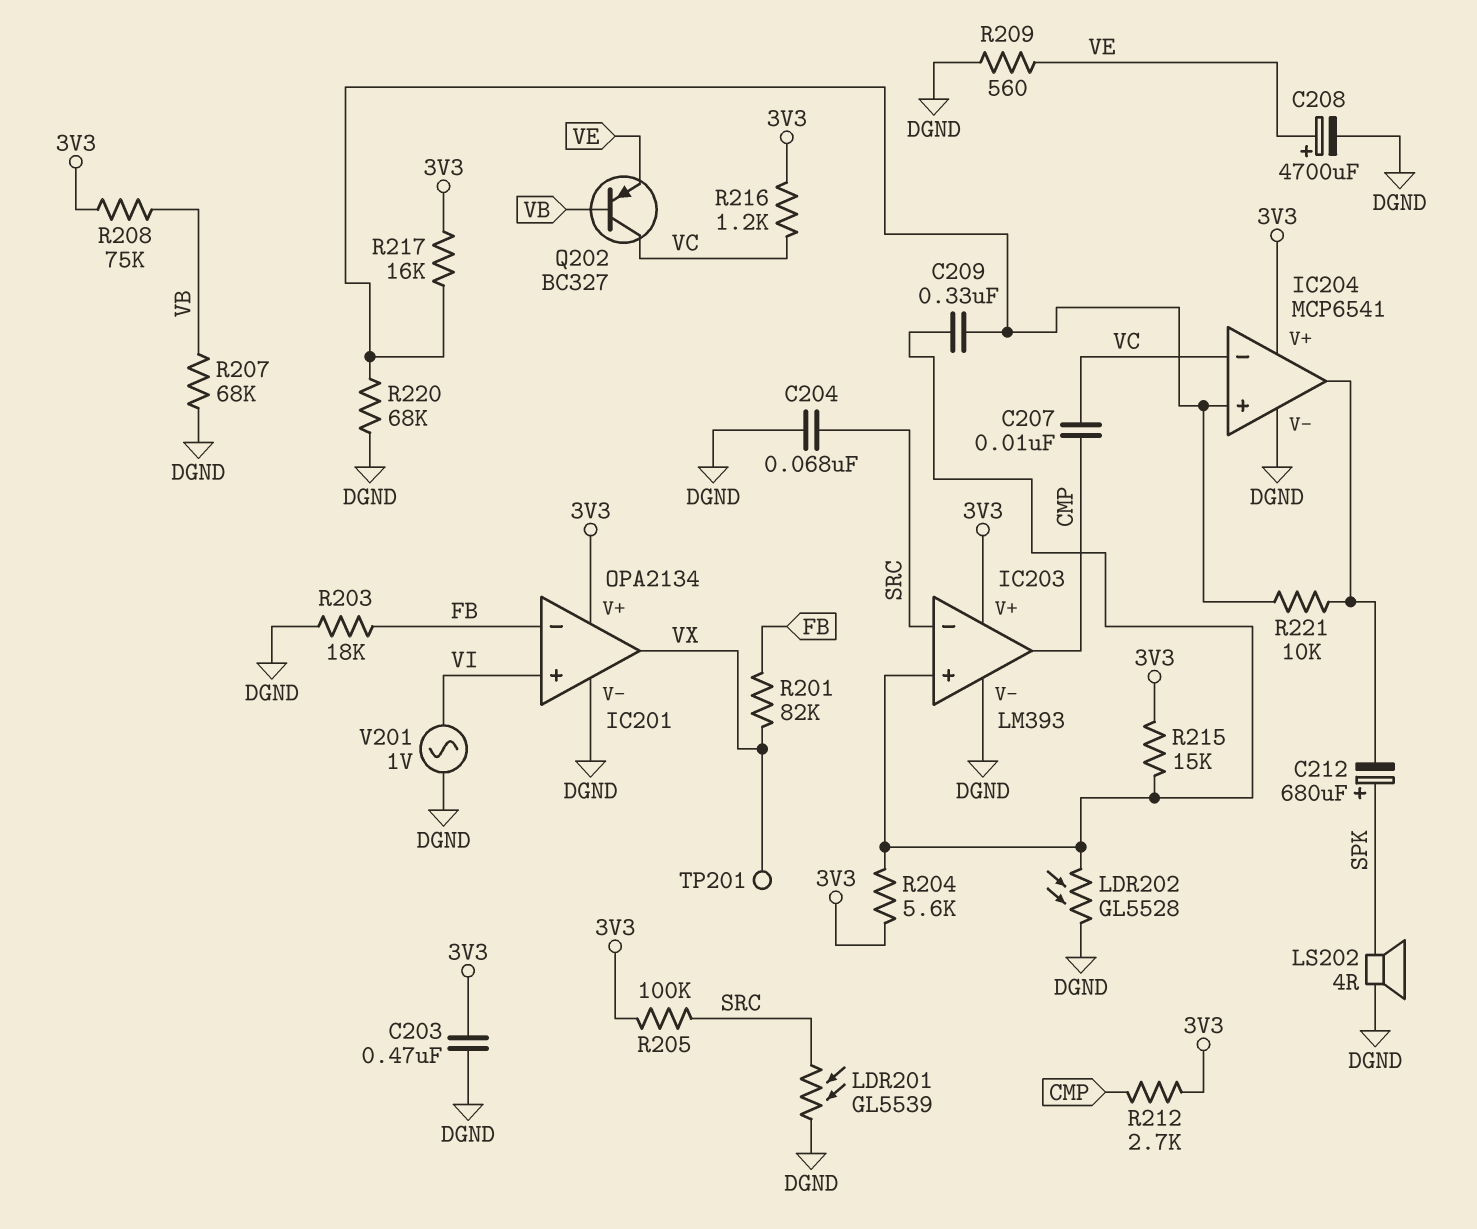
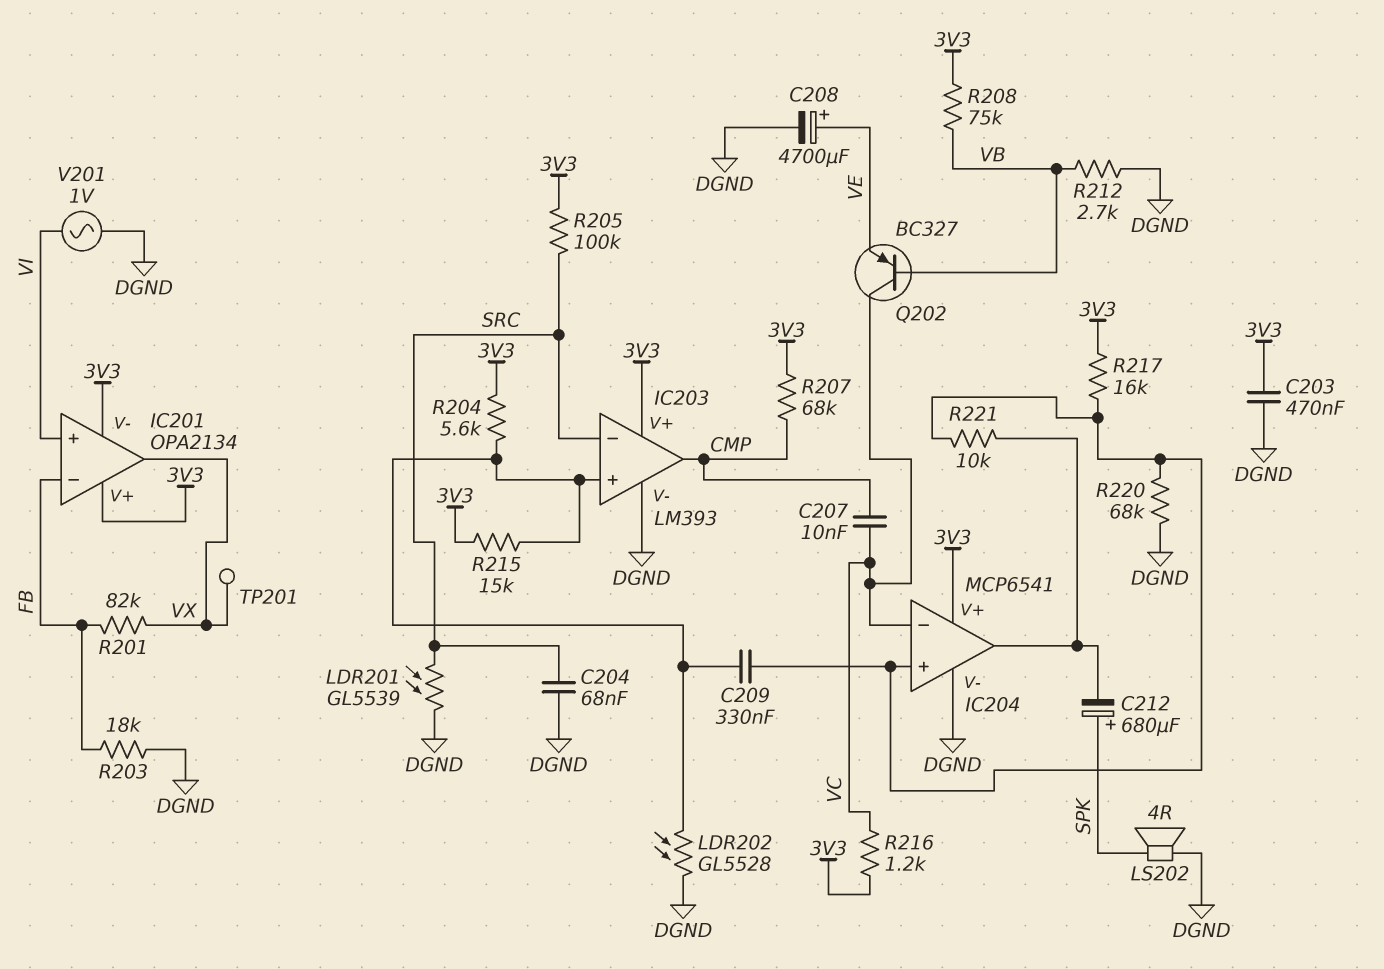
IC201 pin V-: DGND -> 3V3
R207: 68k (DGND, VB) -> 68k (3V3, CMP)
R209: 560 (DGND, VE) -> none
R212: 2.7k (3V3, CMP) -> 2.7k (DGND, VB)

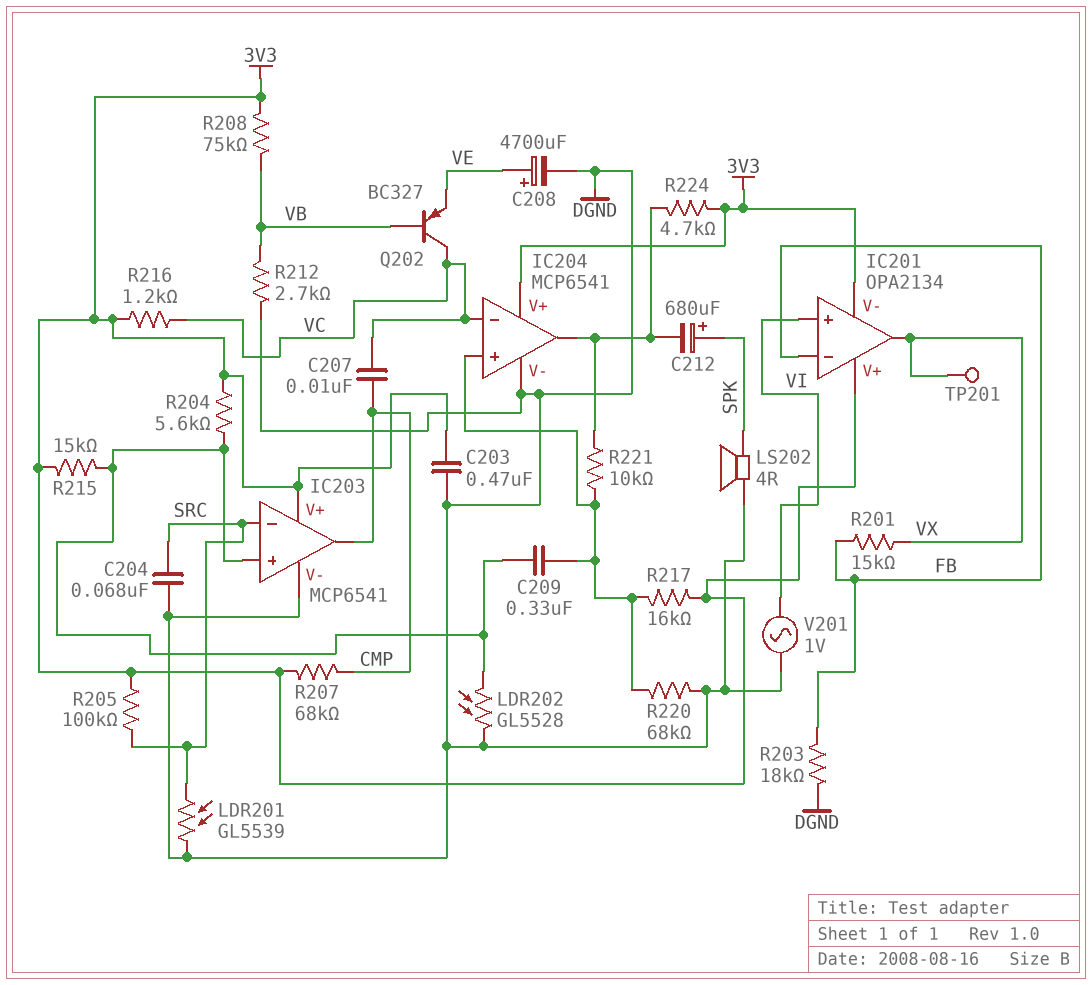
IC203: LM393 -> MCP6541
R201: 82k (FB, VX) -> 15k (FB, VX)
R224: none -> 4.7k (3V3, IC204/out)

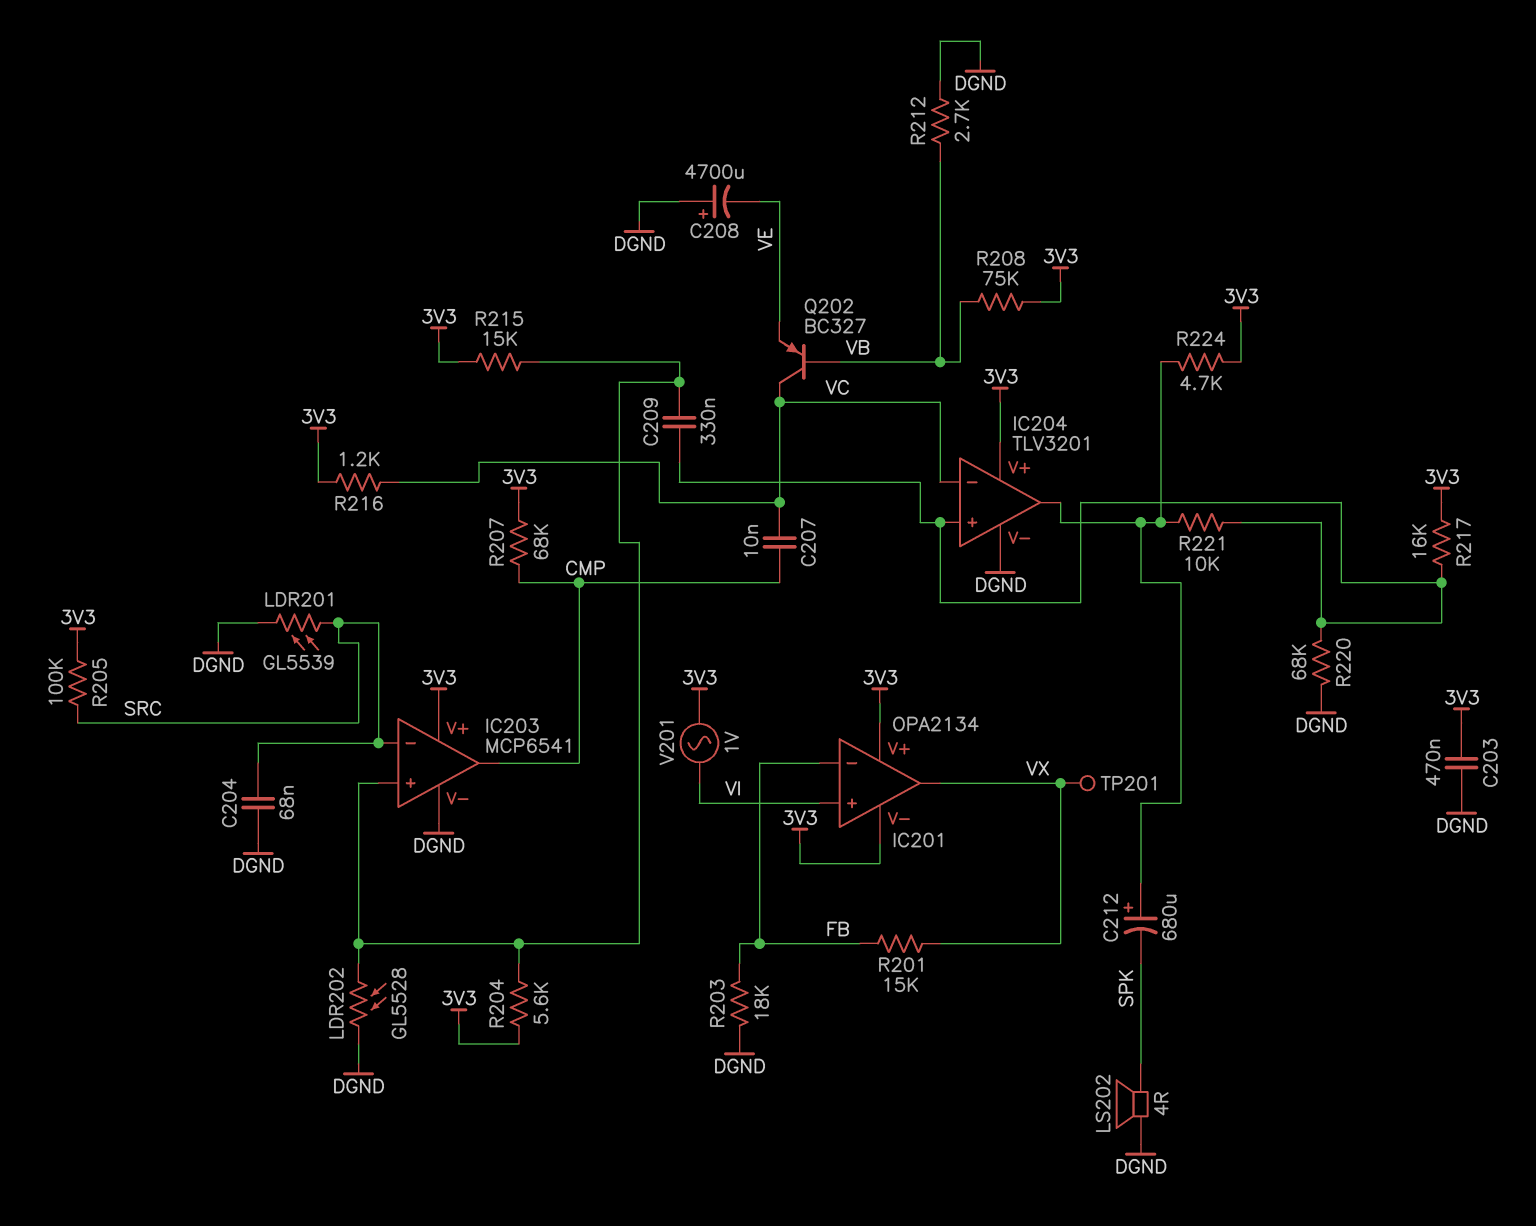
C208: 4700uF (plus VE, minus DGND) -> 4700uF (plus DGND, minus VE)
C212: 680uF (plus SPK, minus IC204/out) -> 680uF (plus IC204/out, minus SPK)
IC204: MCP6541 -> TLV3201
V201: AC 1V (DGND, VI) -> AC 1V (3V3, VI)

